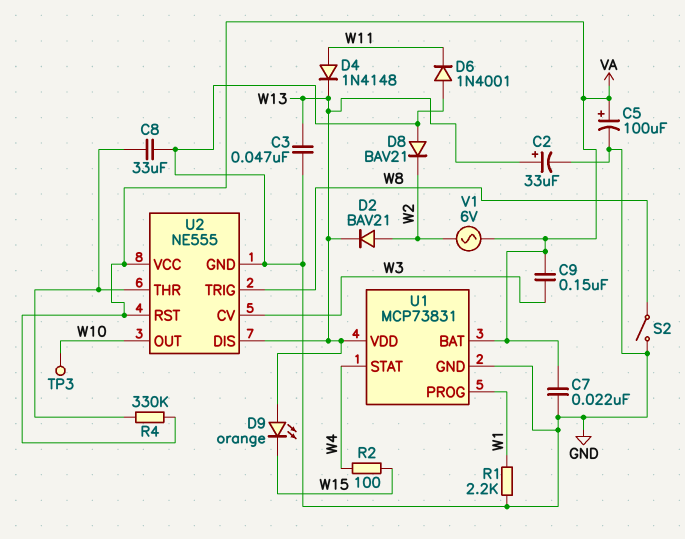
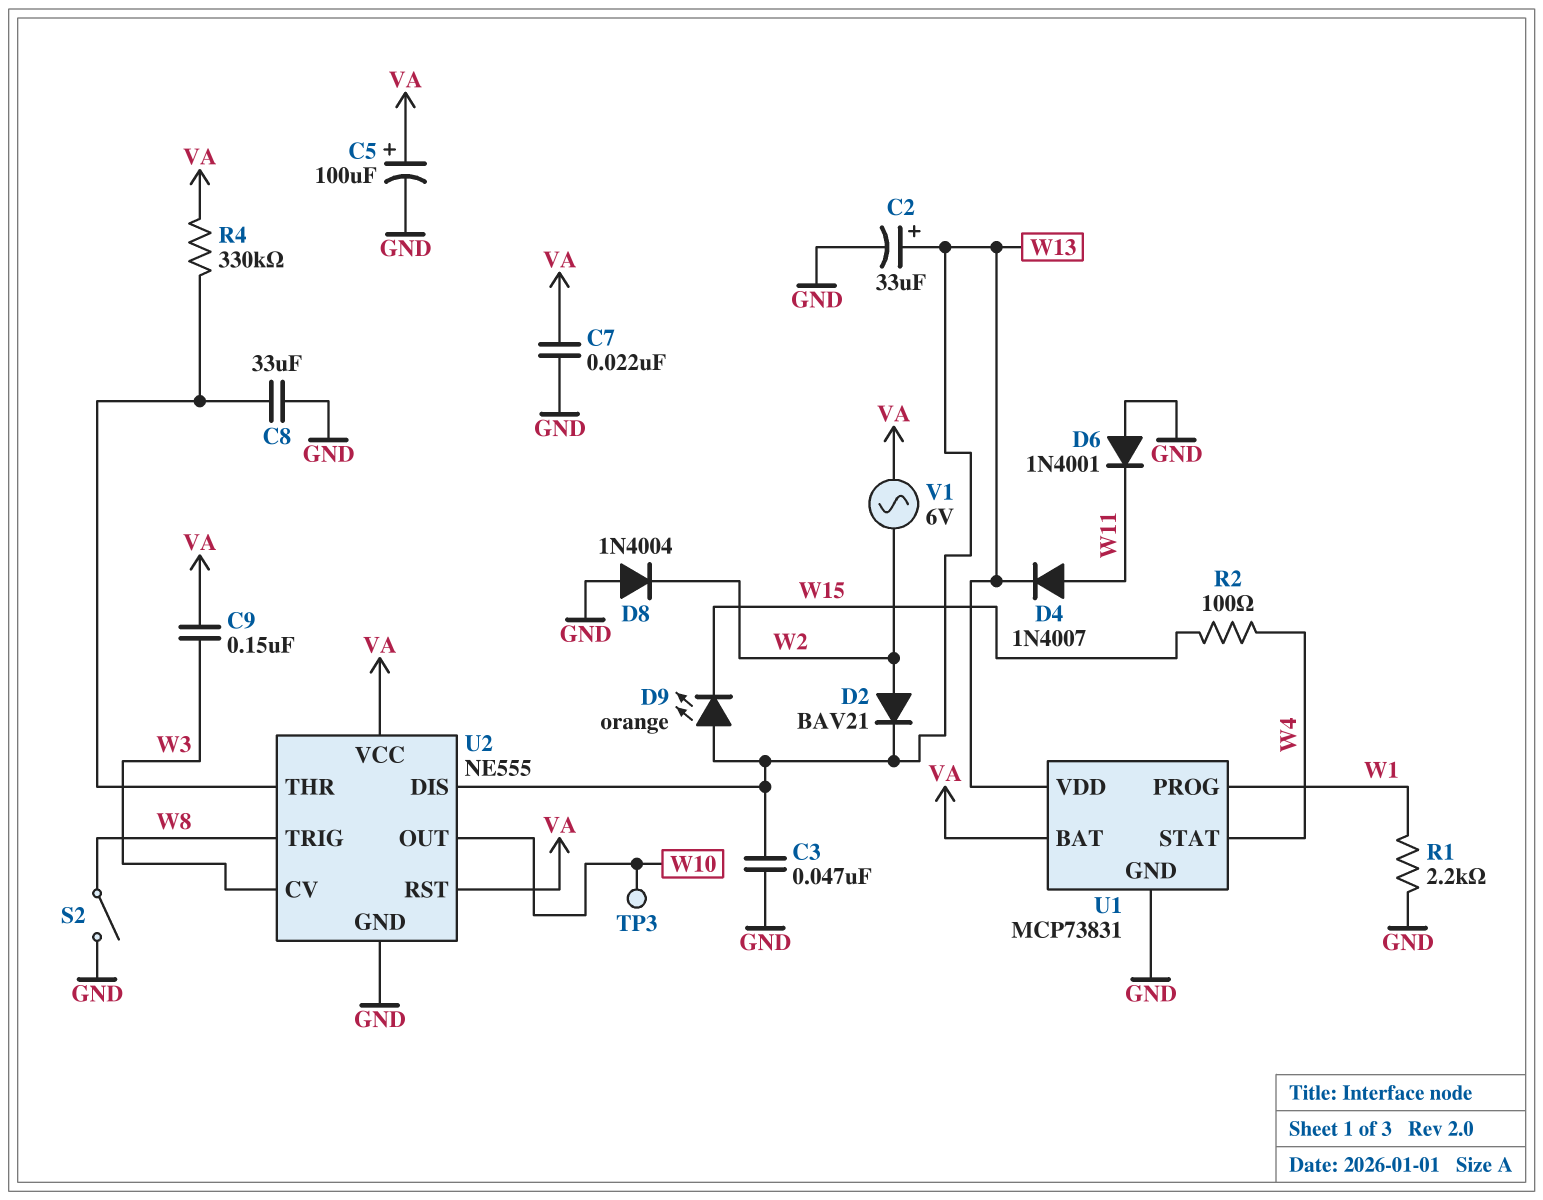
D4: diode 1N4148 (A W11, K W13) -> diode 1N4007 (A W11, K W13)
D8: diode BAV21 (A GND, K W2) -> diode 1N4004 (A GND, K W2)

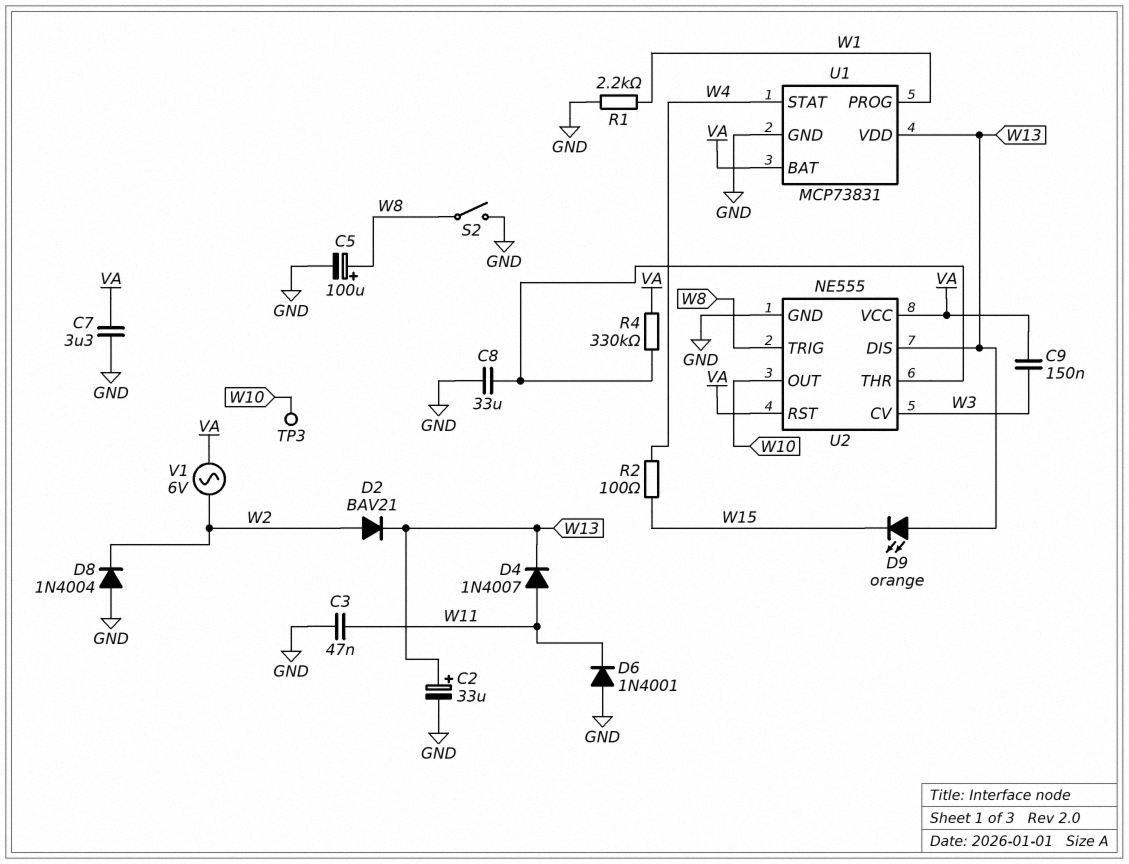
C3: 47nF (GND, W13) -> 47nF (GND, W11)
C5: 100uF (plus VA, minus GND) -> 100uF (plus W8, minus GND)
C7: 22nF (GND, VA) -> 3.3uF (GND, VA)

